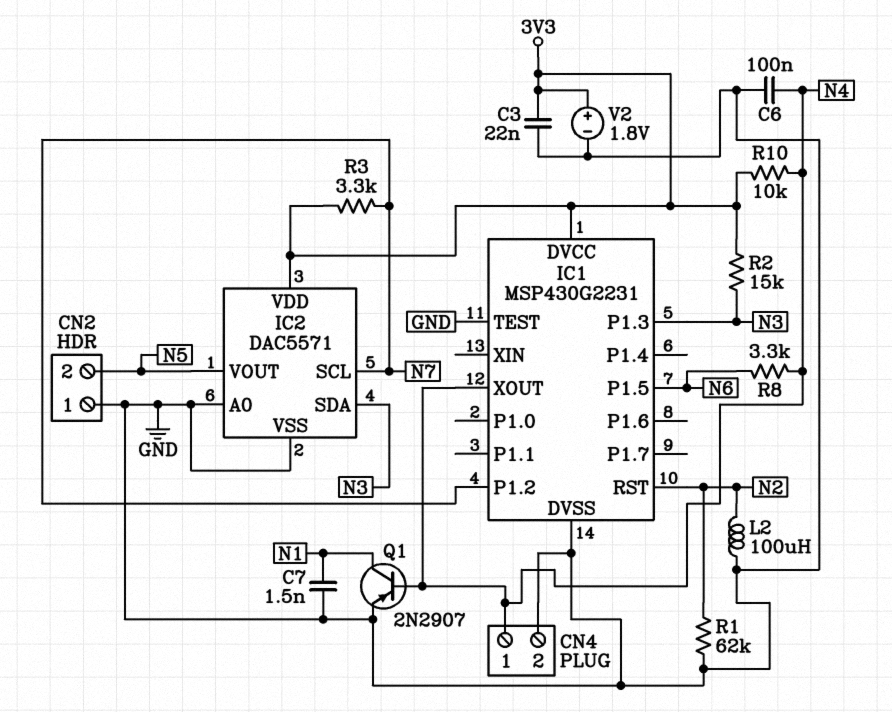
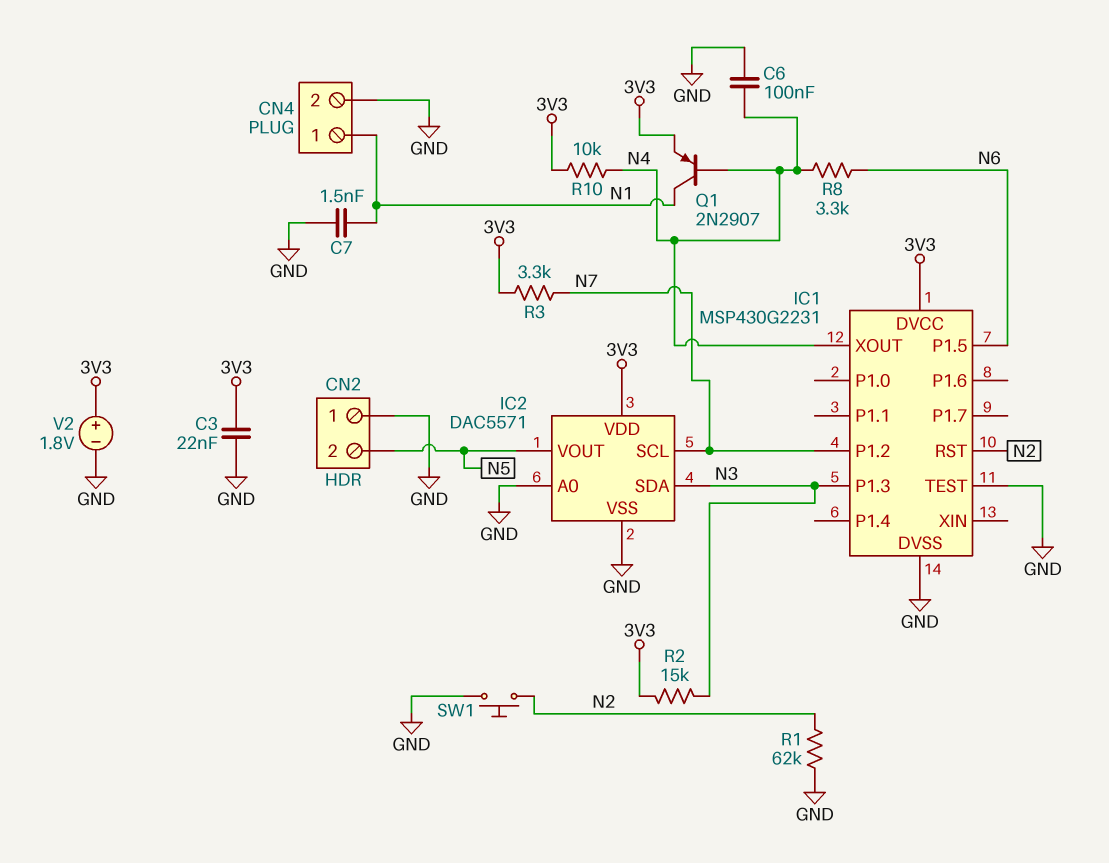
CN4 pin 1: N4 -> N1
L2: 100uH (GND, N2) -> none
Q1: PNP 2N2907 (B N4, C N1, E GND) -> PNP 2N2907 (B N4, C N1, E 3V3)
SW1: none -> button (GND, N2)

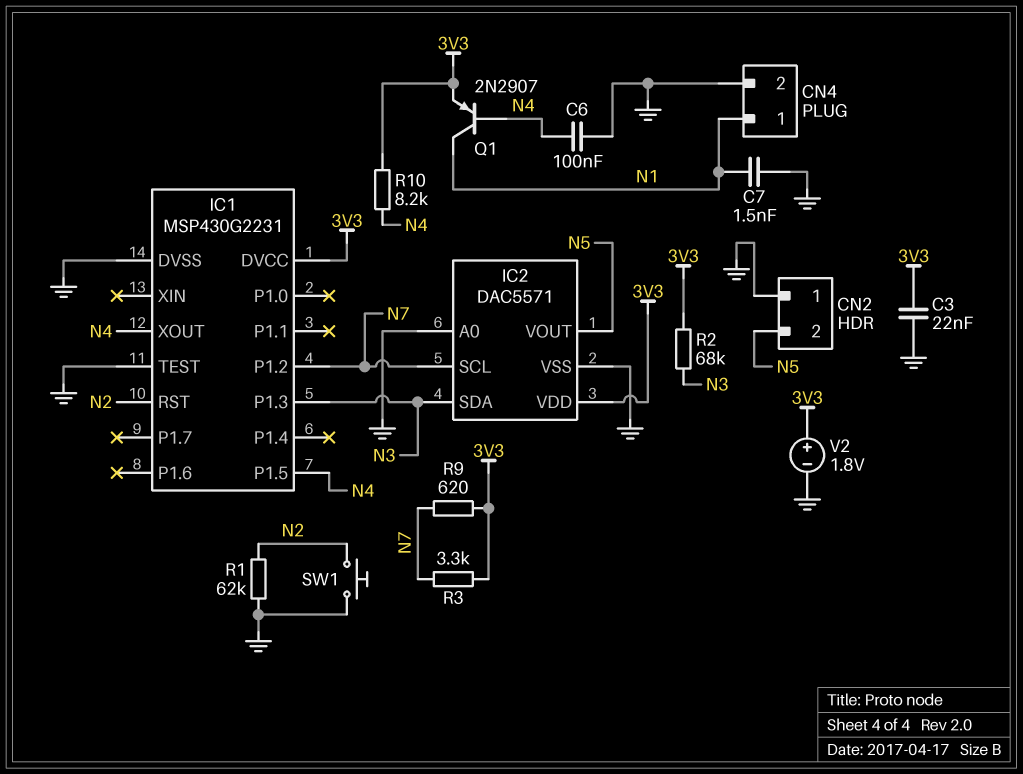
IC1 pin P1.5: N6 -> N4
R2: 15k (3V3, N3) -> 68k (3V3, N3)
R8: 3.3k (N4, N6) -> none
R9: none -> 620 (3V3, N7)
R10: 10k (3V3, N4) -> 8.2k (3V3, N4)

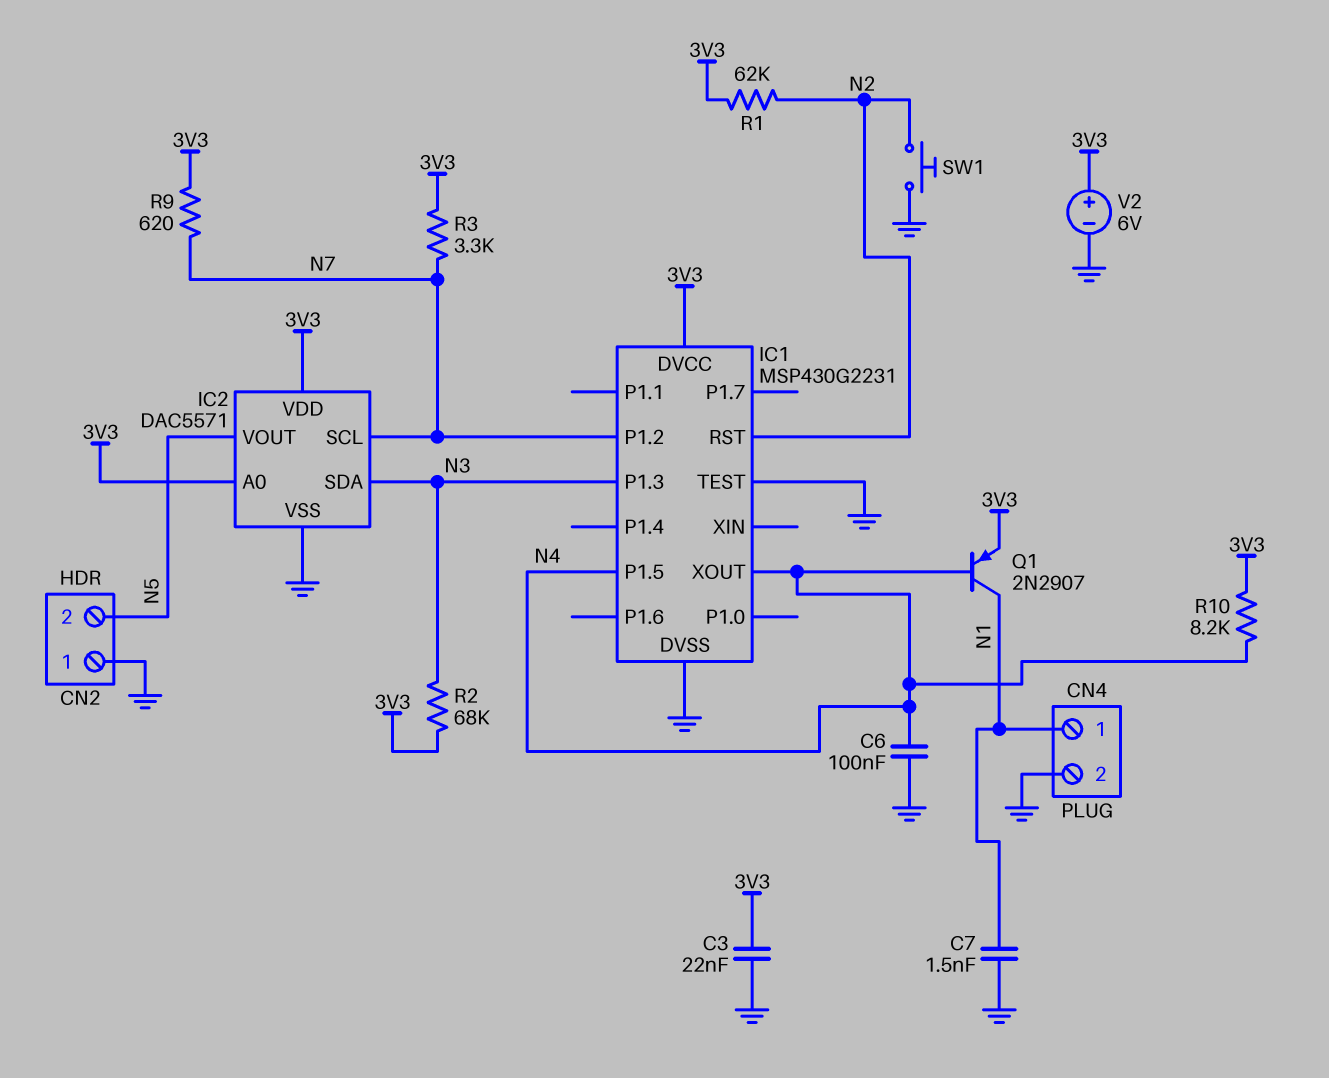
IC2 pin A0: GND -> 3V3
R1: 62k (GND, N2) -> 62k (3V3, N2)
V2: 1.8V (plus 3V3, minus GND) -> 6V (plus 3V3, minus GND)

